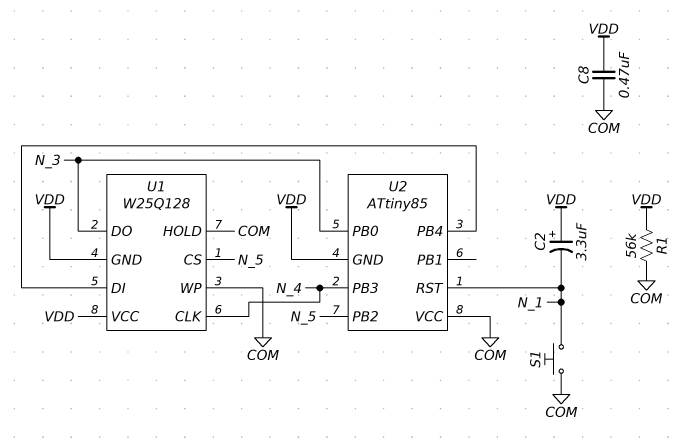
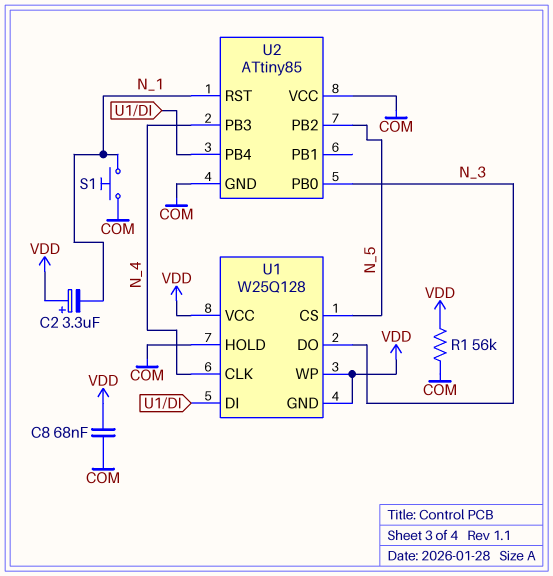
C8: 470nF (COM, VDD) -> 68nF (COM, VDD)
U1 pin WP: COM -> VDD
U2 pin GND: VDD -> COM

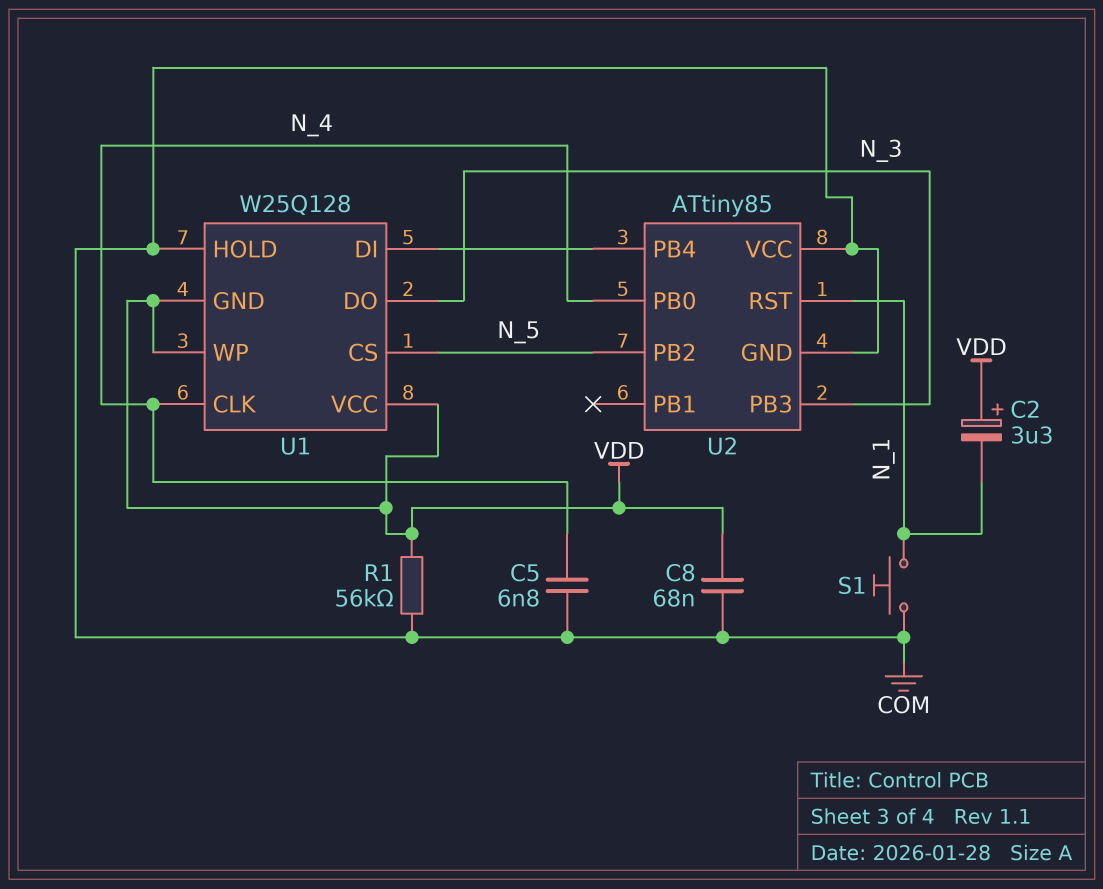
C5: none -> 6.8nF (COM, N_4)
U2 pin PB0: N_3 -> N_4
U2 pin PB3: N_4 -> N_3

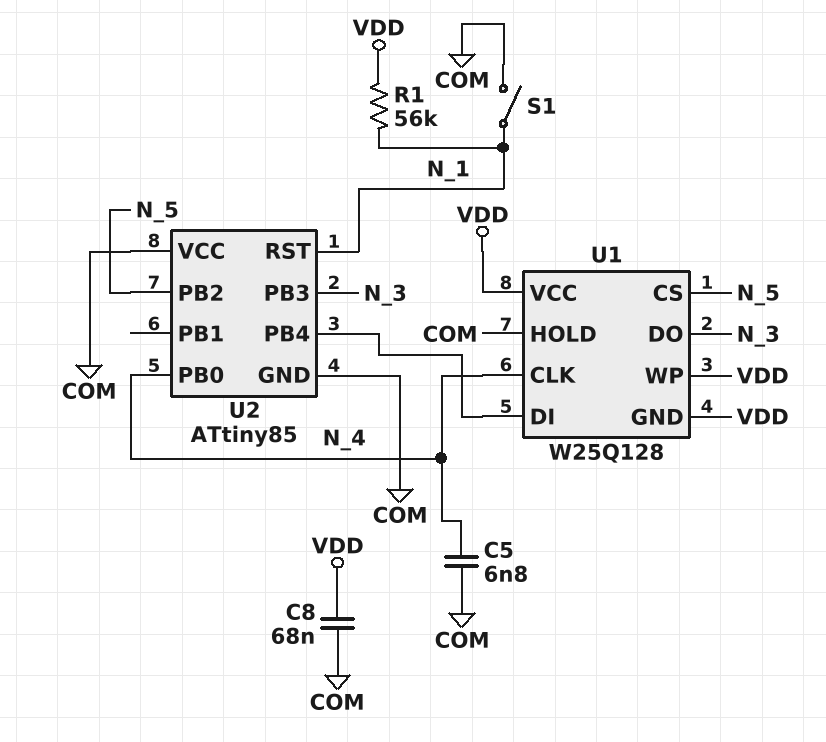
C2: 3.3uF (plus VDD, minus N_1) -> none
R1: 56k (COM, VDD) -> 56k (N_1, VDD)
S1: button (COM, N_1) -> switch (COM, N_1)

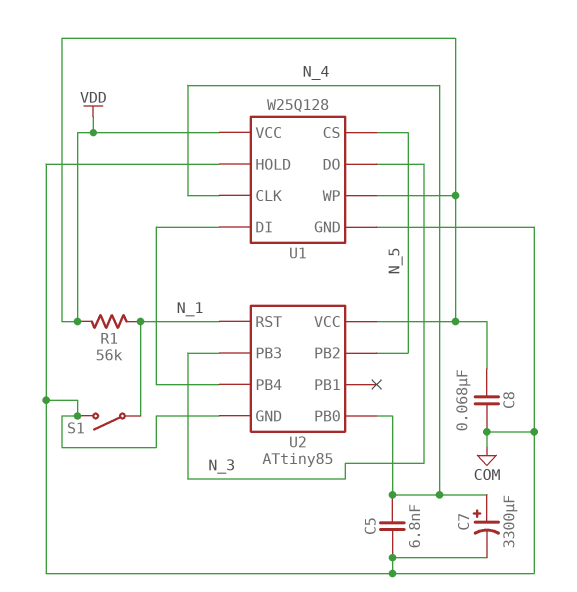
C7: none -> 3300uF (plus N_4, minus COM)
U1 pin GND: VDD -> COM
U2 pin VCC: COM -> VDD

